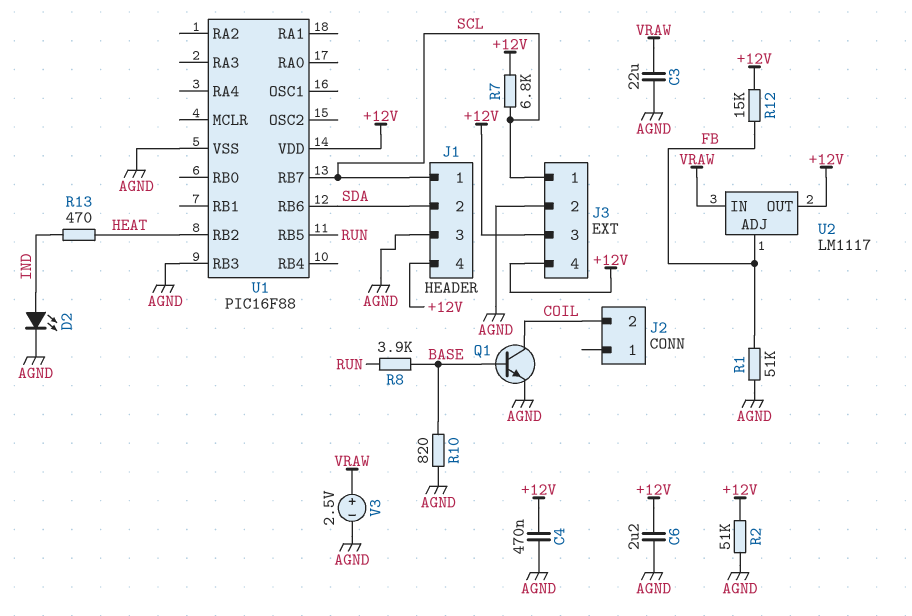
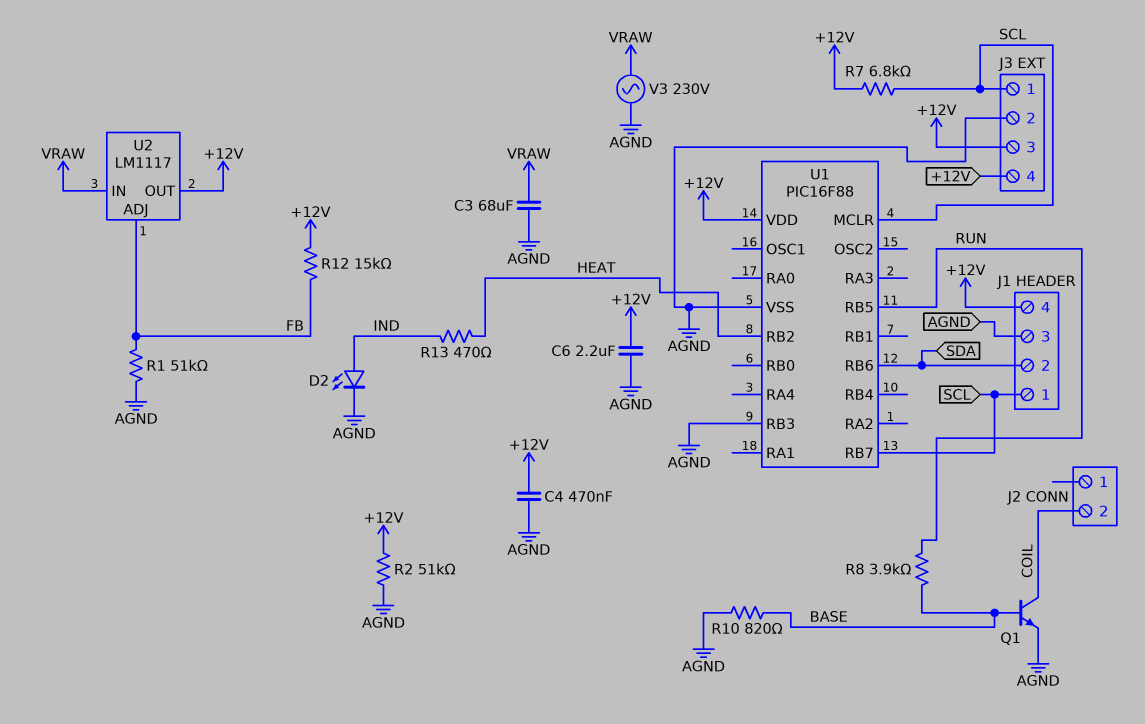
C3: 22uF (AGND, VRAW) -> 68uF (AGND, VRAW)
U1 pin MCLR: none -> SCL
V3: 2.5V (plus VRAW, minus AGND) -> AC 230V (AGND, VRAW)

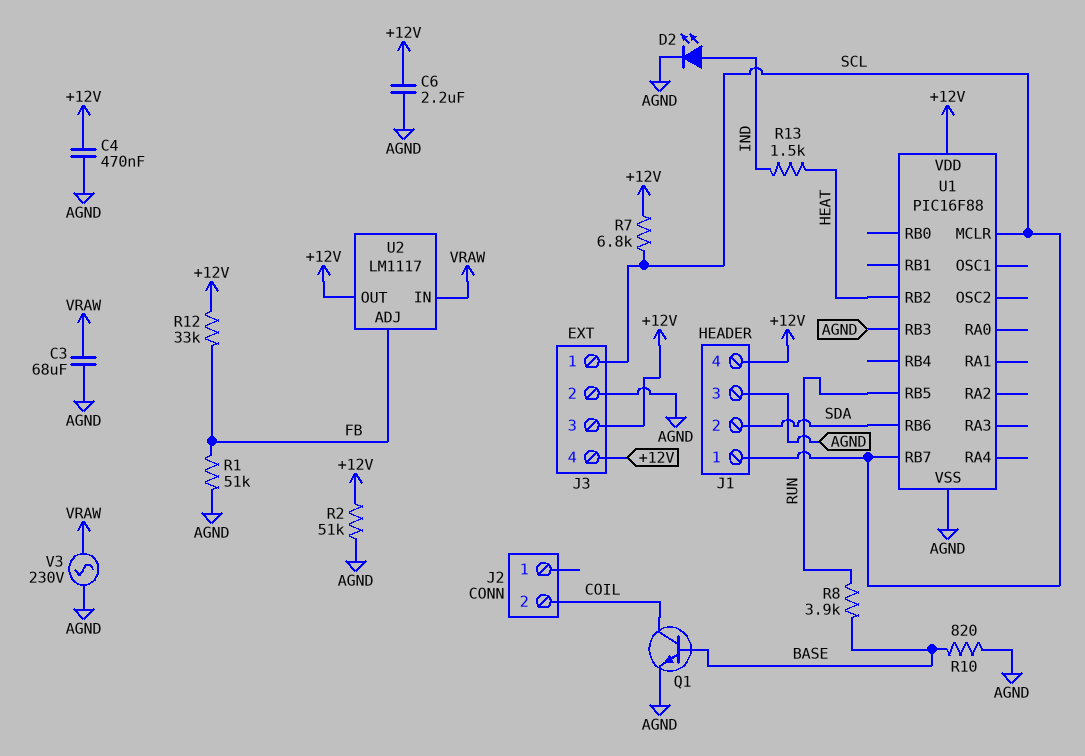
R12: 15k (+12V, FB) -> 33k (+12V, FB)
R13: 470 (HEAT, IND) -> 1.5k (HEAT, IND)

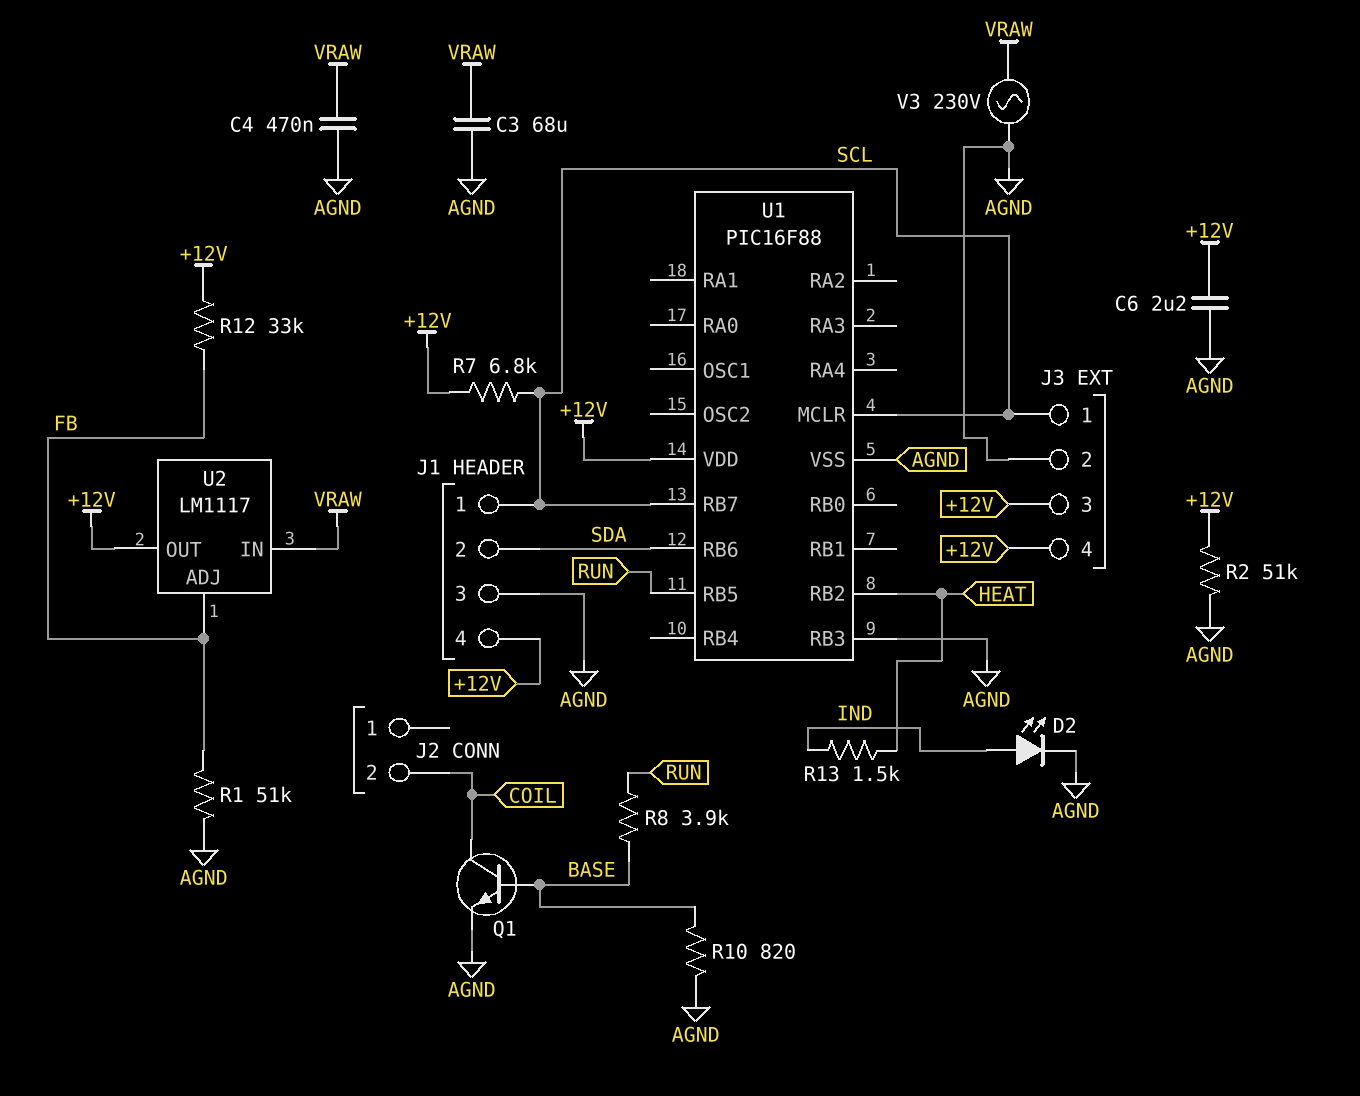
C4: 470nF (+12V, AGND) -> 470nF (AGND, VRAW)

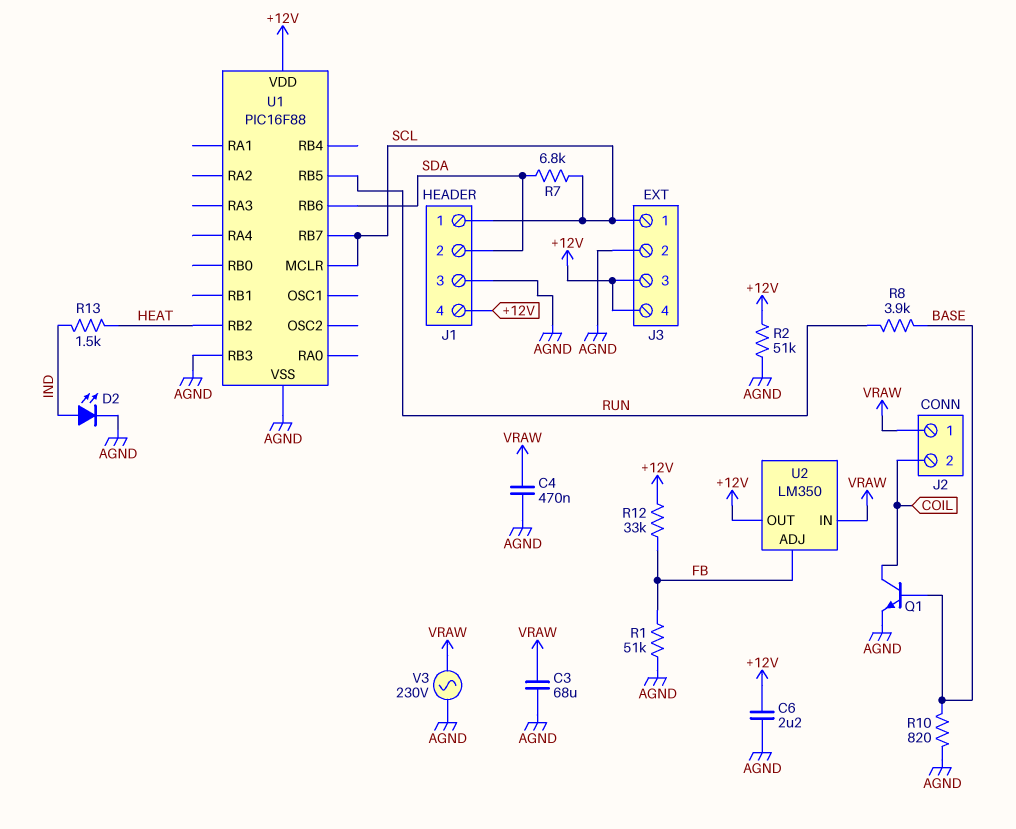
J2 pin 1: none -> VRAW
R7: 6.8k (+12V, SCL) -> 6.8k (SCL, SDA)
U2: LM1117 -> LM350

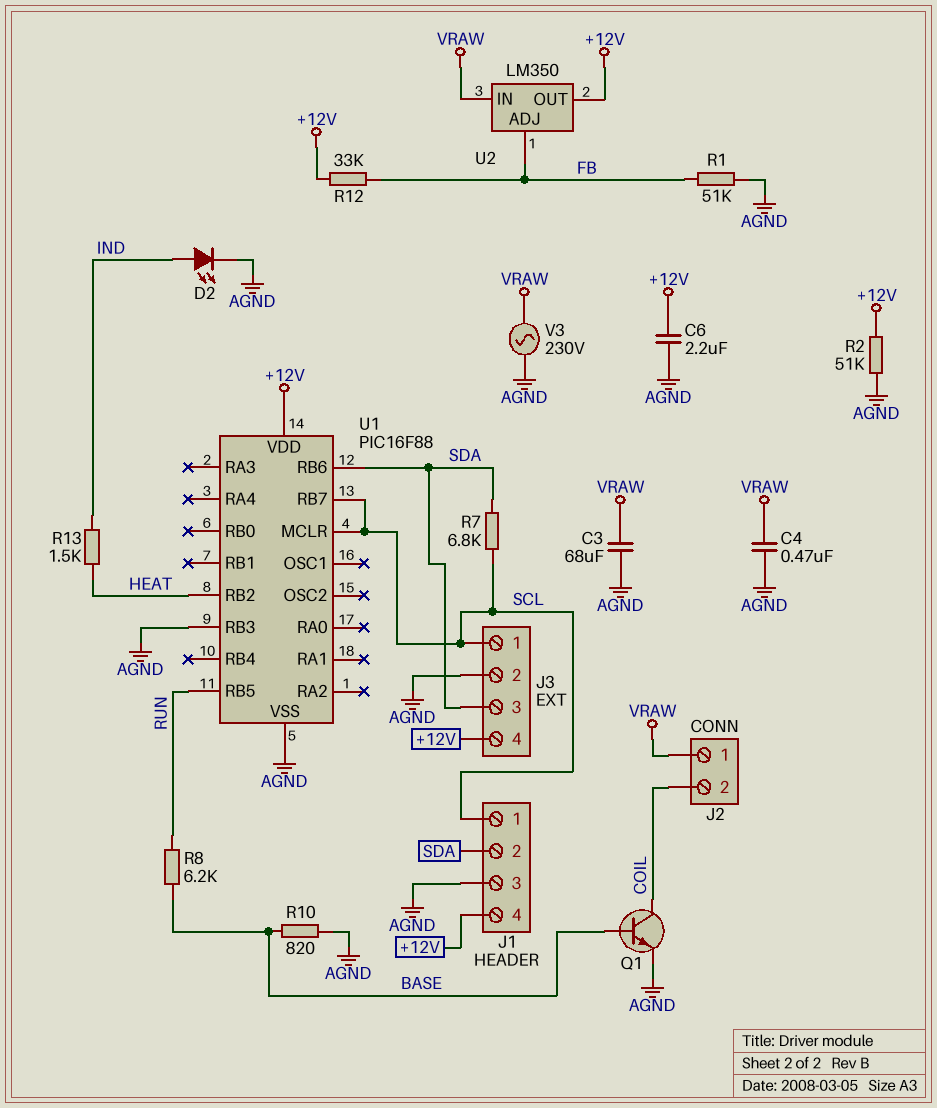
J3 pin 3: +12V -> SDA
R8: 3.9k (BASE, RUN) -> 6.2k (BASE, RUN)

